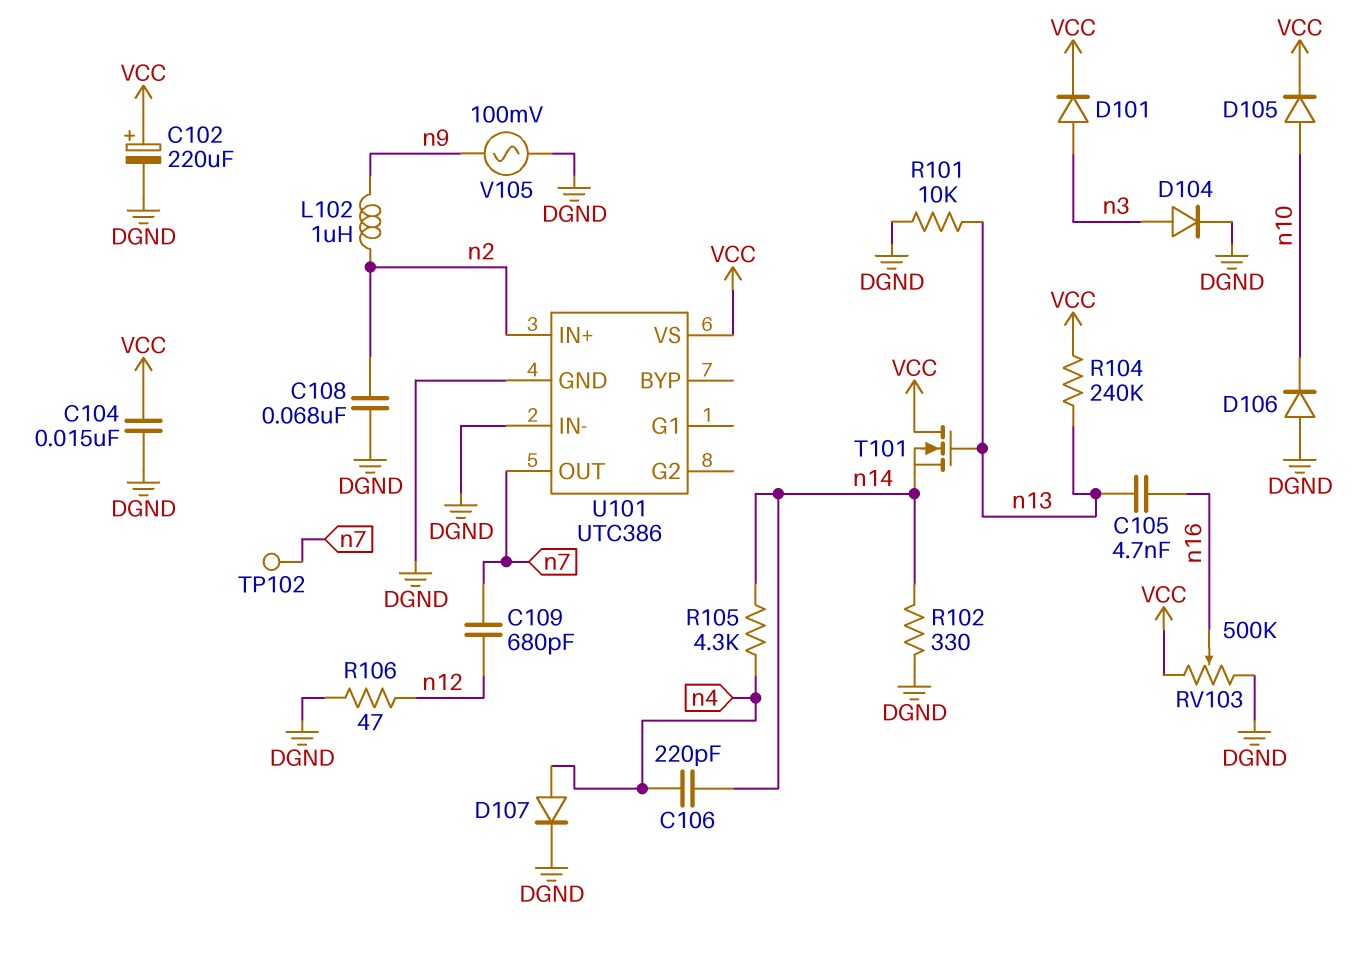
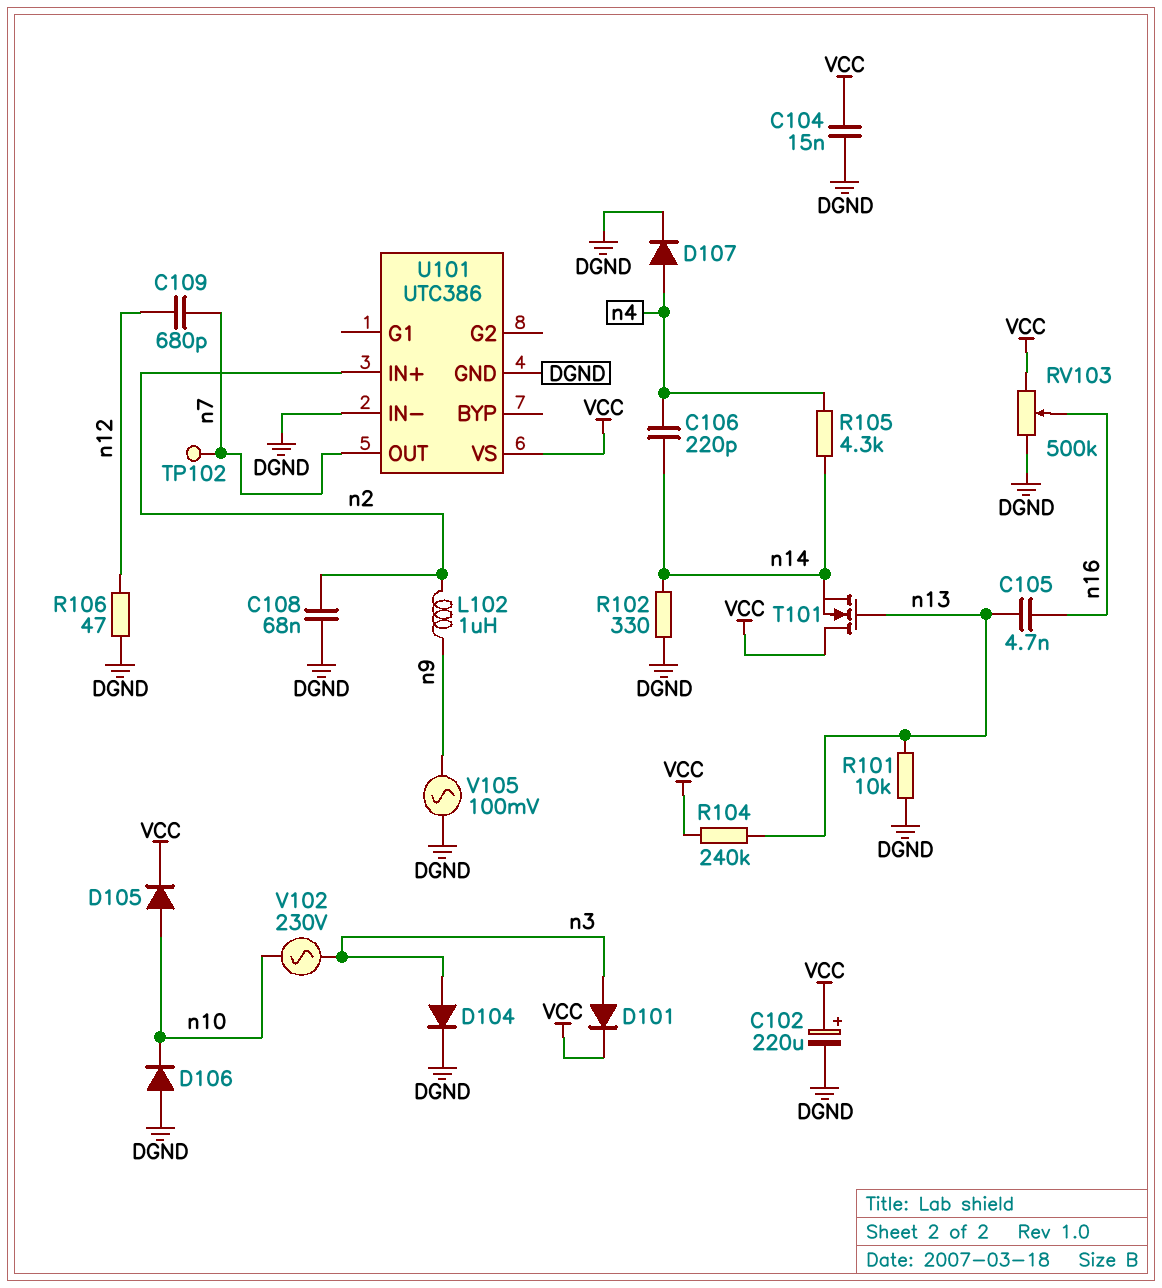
V102: none -> AC 230V (n3, n10)

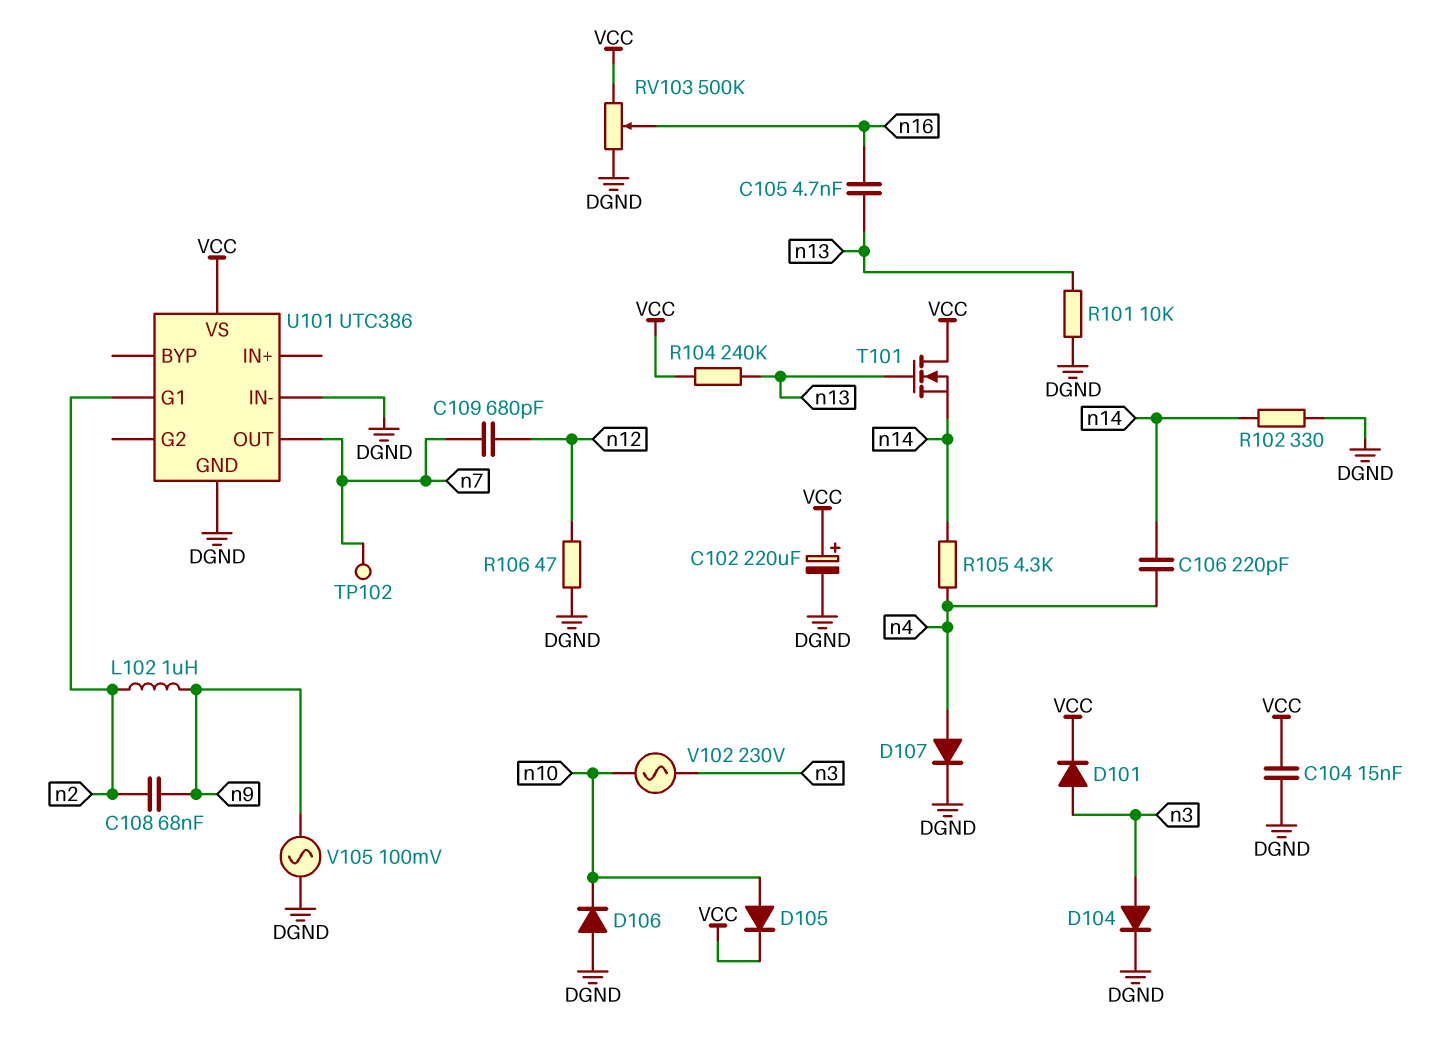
C108: 68nF (DGND, n2) -> 68nF (n2, n9)
U101 pin G1: none -> n2
U101 pin IN+: n2 -> none

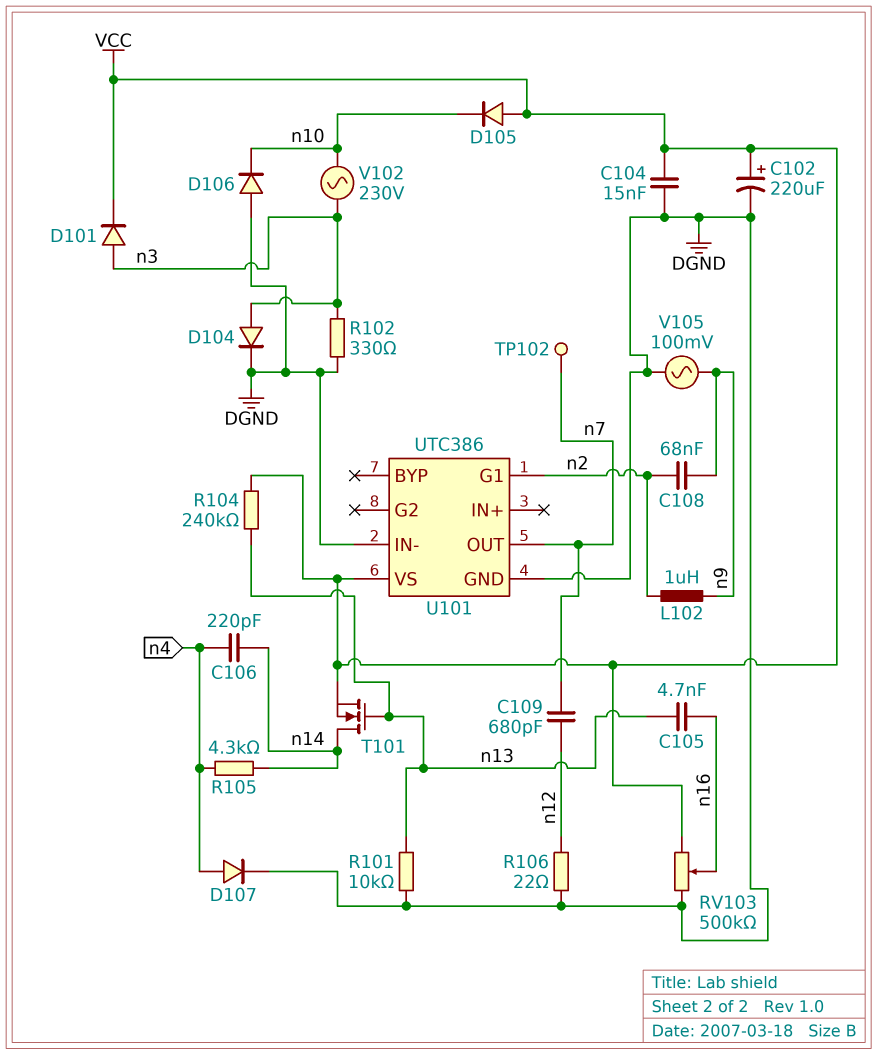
D105: diode (A n10, K VCC) -> diode (A VCC, K n10)
R102: 330 (DGND, n14) -> 330 (DGND, n3)
R106: 47 (DGND, n12) -> 22 (DGND, n12)
T101: NMOS (G n13, D VCC, S n14) -> NMOS (G n13, D n14, S VCC)

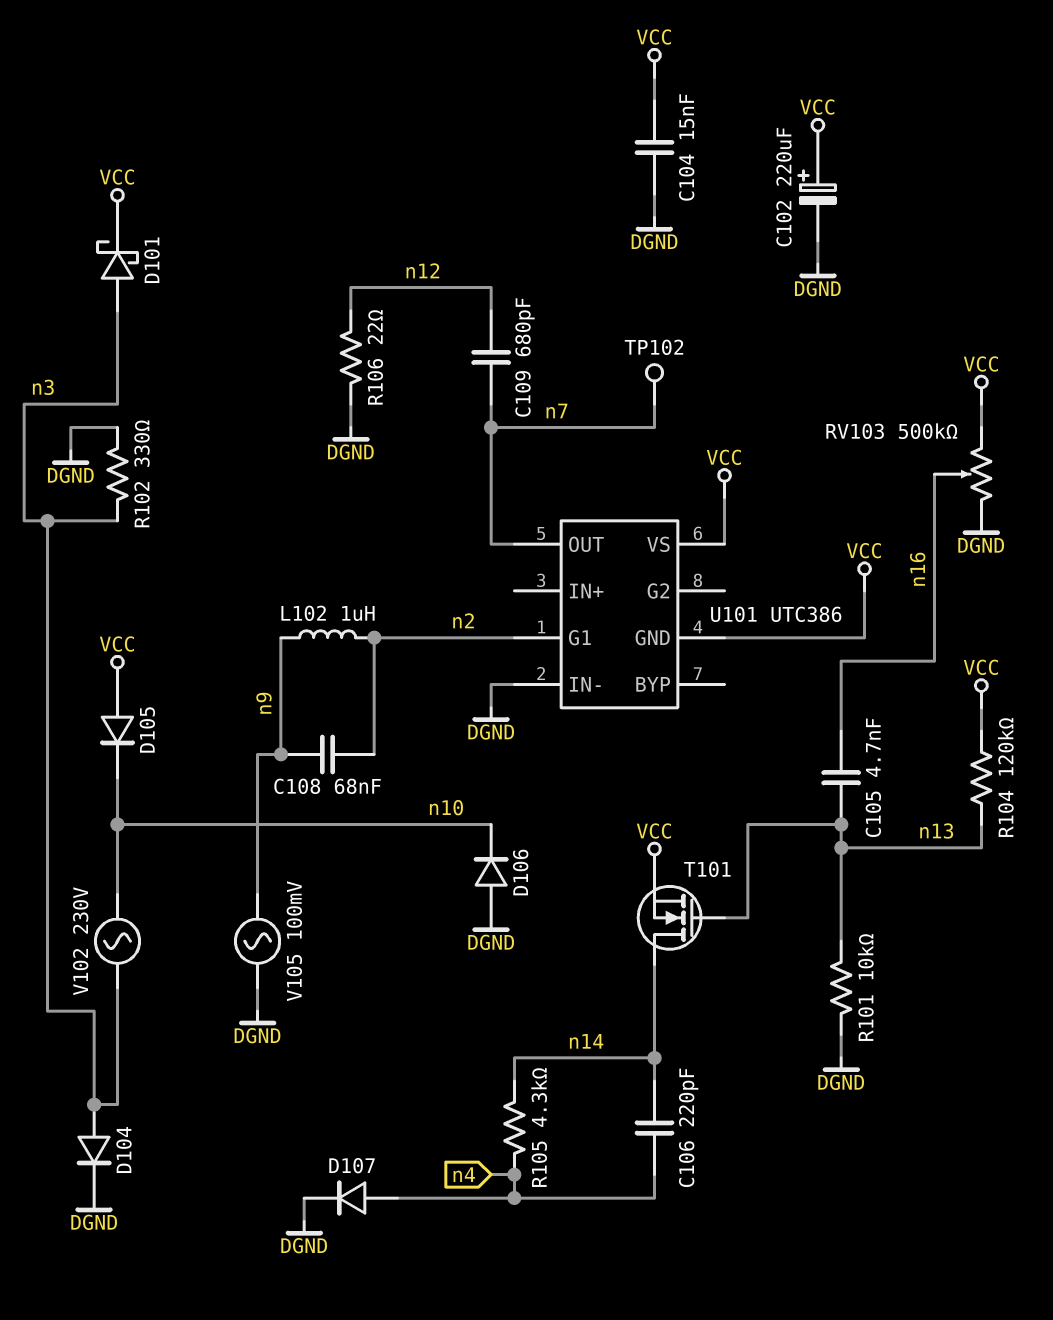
D101: diode (A n3, K VCC) -> schottky (A n3, K VCC)
R104: 240k (VCC, n13) -> 120k (VCC, n13)
U101 pin GND: DGND -> VCC

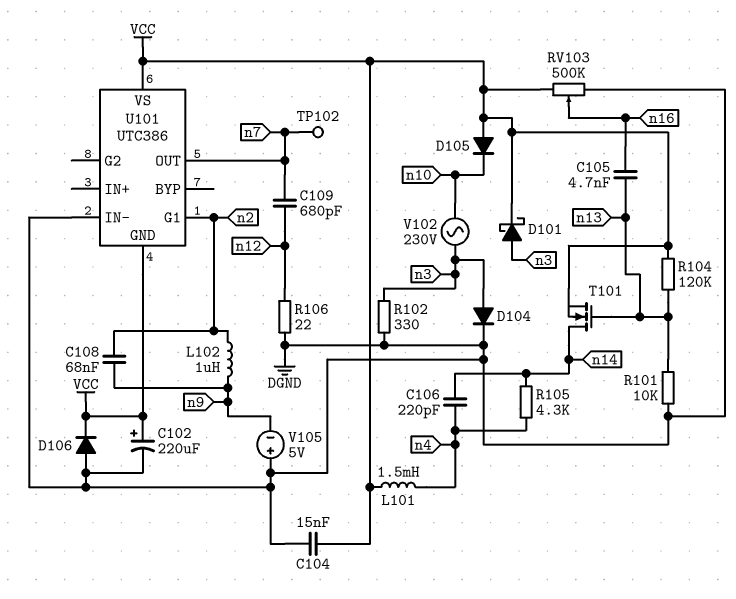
D106: diode (A DGND, K n10) -> diode (A DGND, K VCC)
D107: diode (A n4, K DGND) -> none
L101: none -> 1.5mH (VCC, n4)
V105: AC 100mV (DGND, n9) -> 5V (plus DGND, minus n9)

